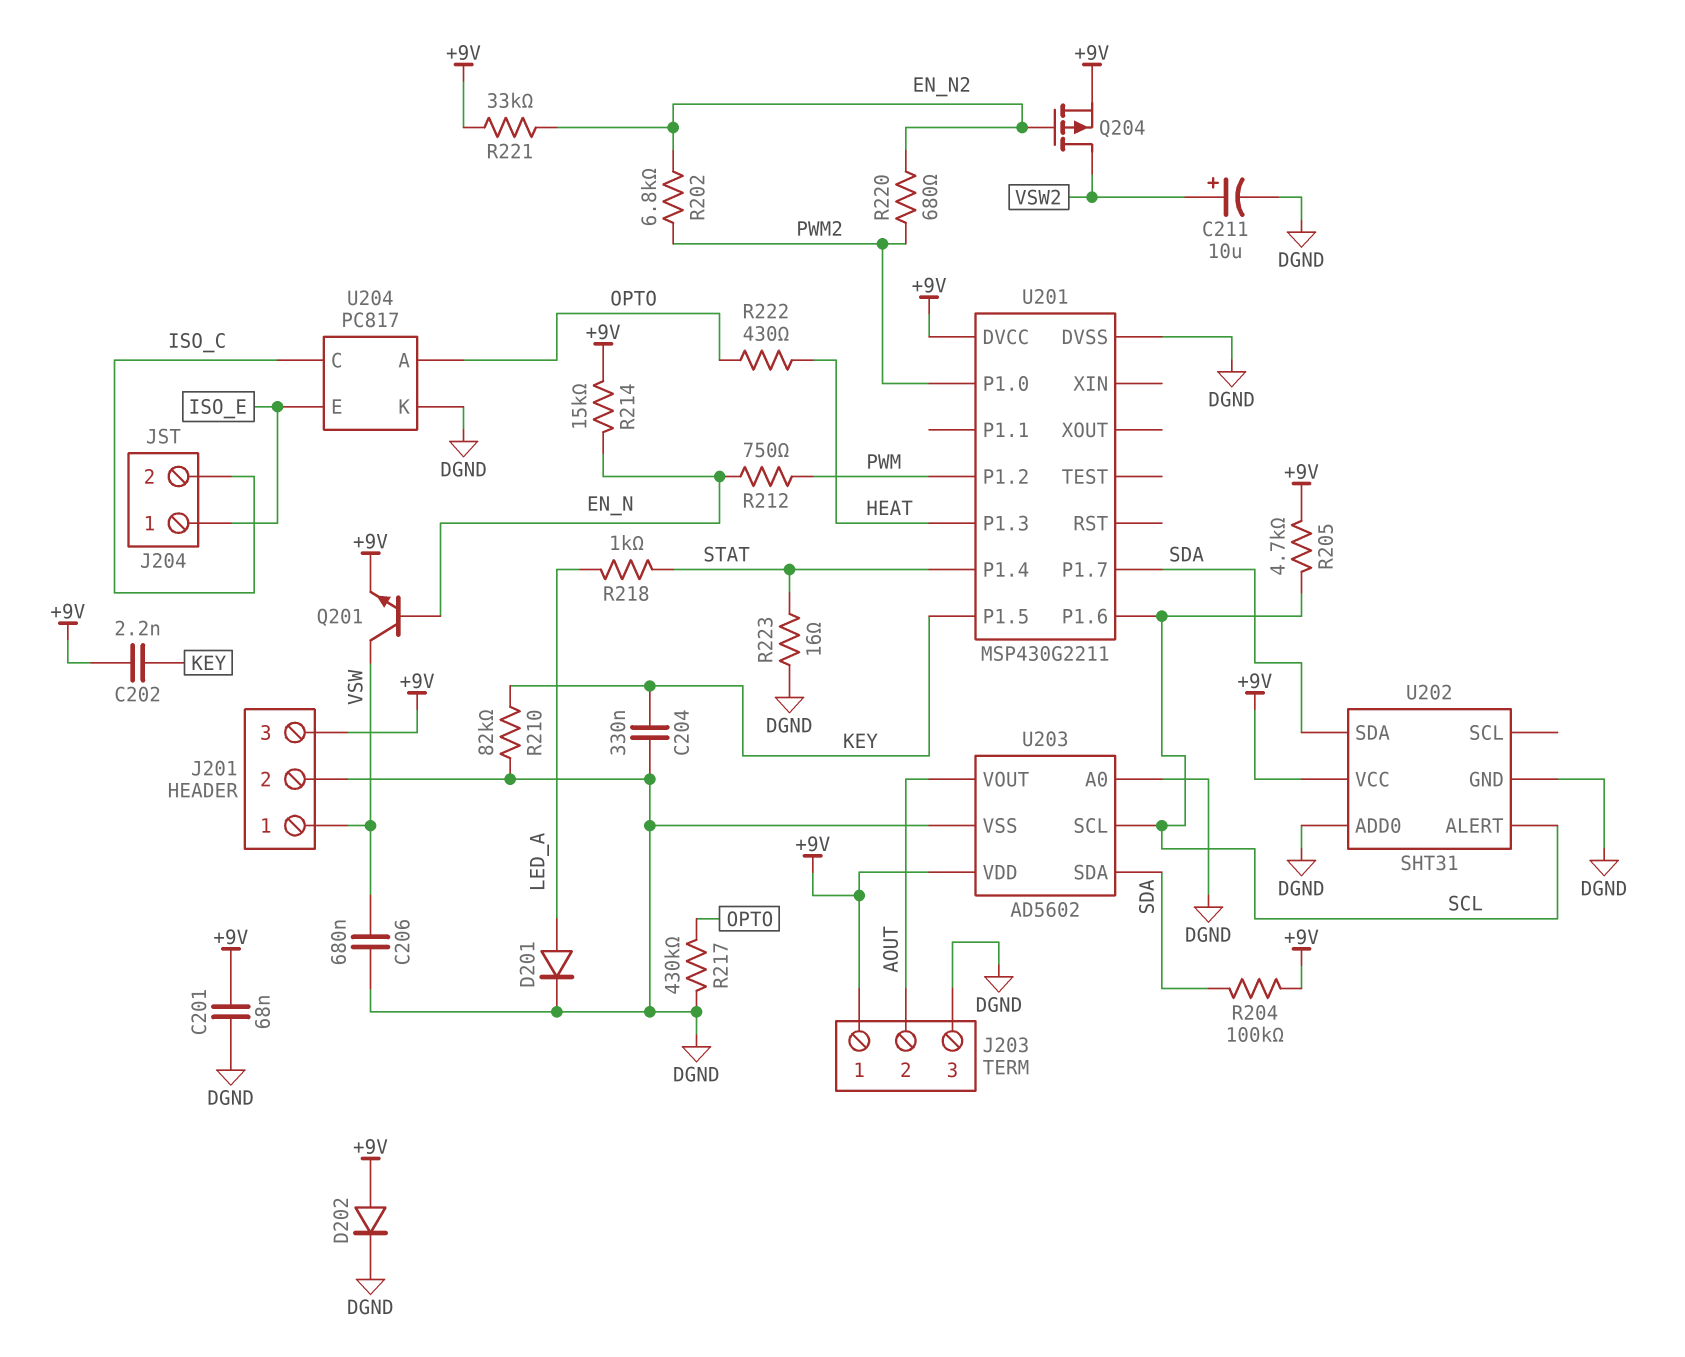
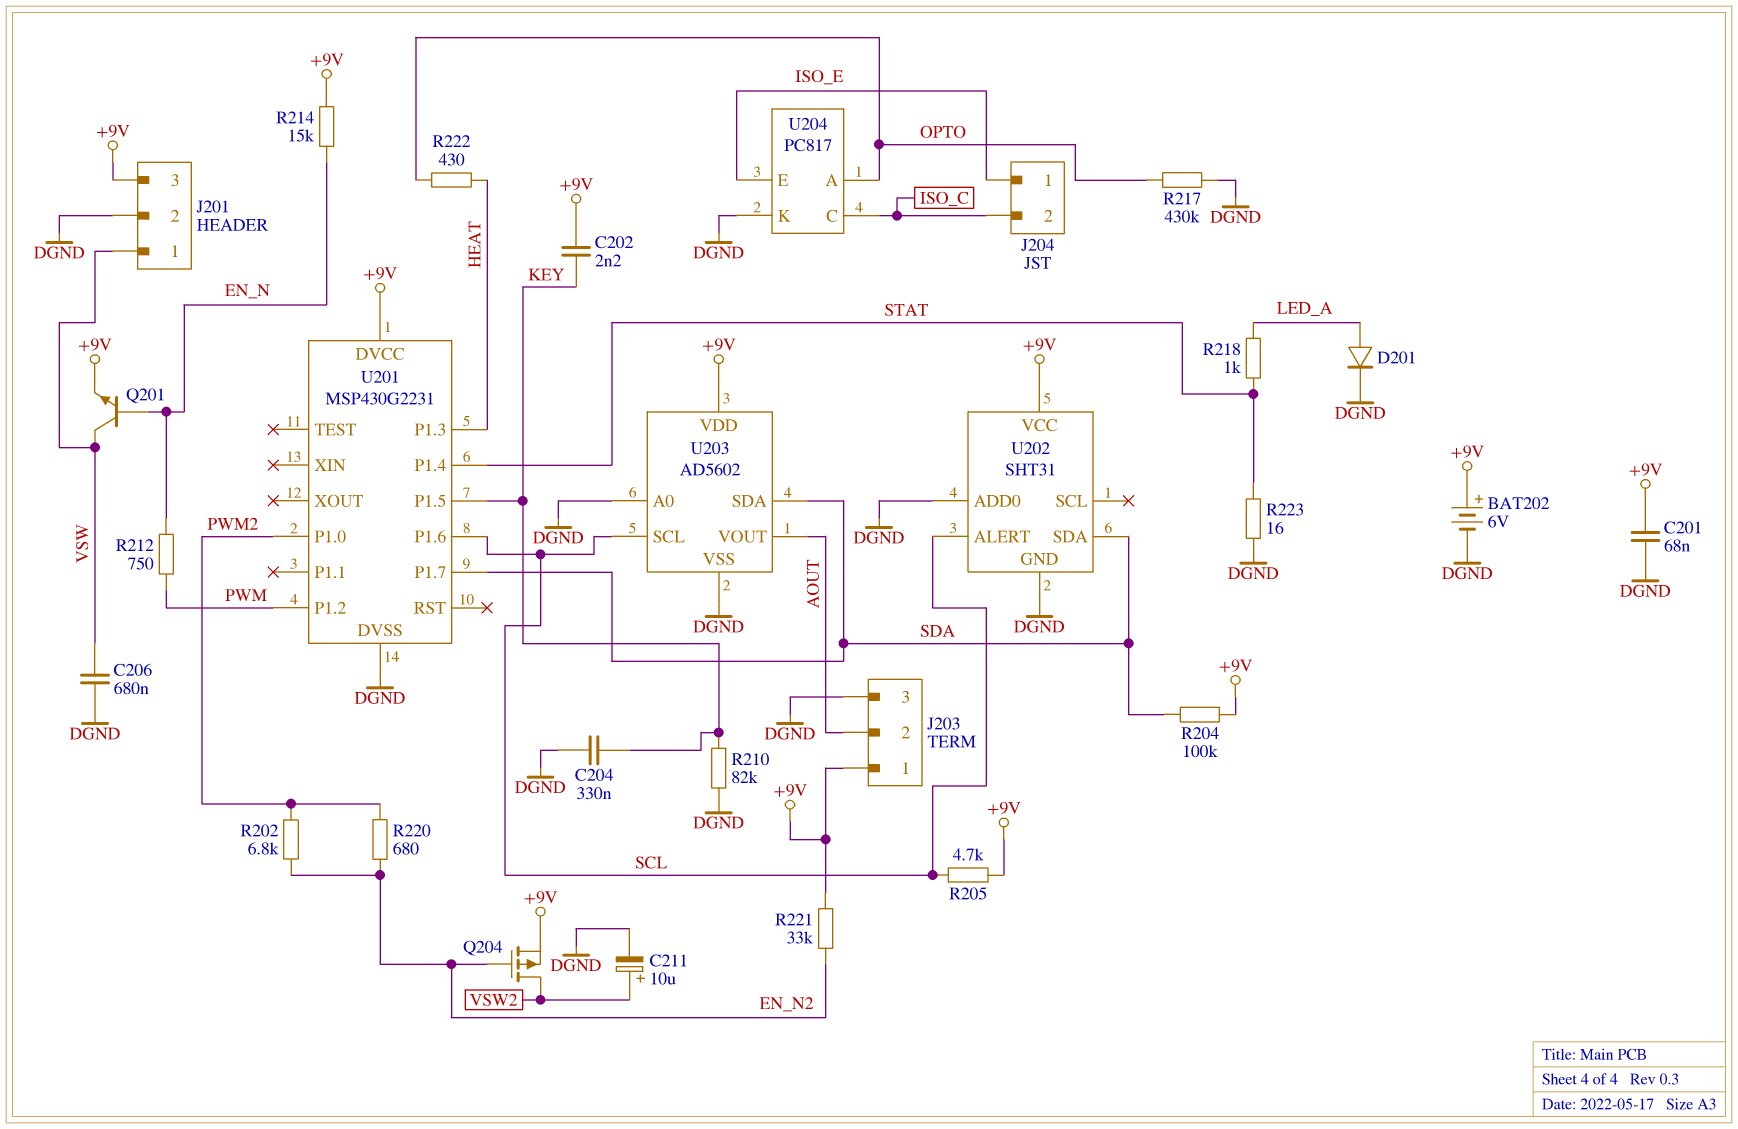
BAT202: none -> 6V (plus +9V, minus DGND)
D202: diode (A +9V, K DGND) -> none
U201: MSP430G2211 -> MSP430G2231

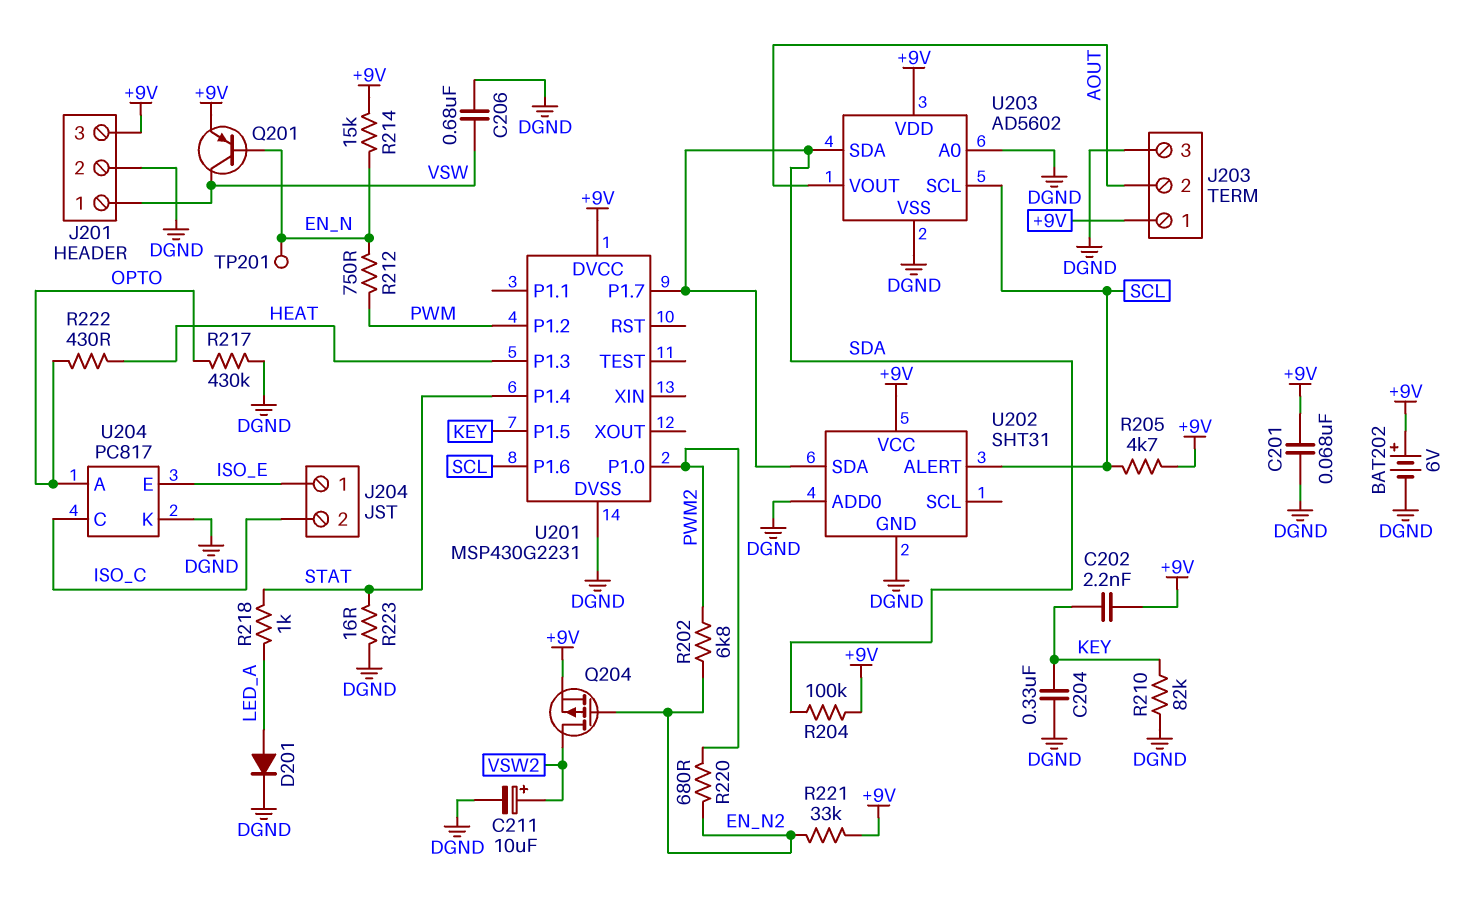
Q201: NPN (B EN_N, C VSW, E +9V) -> PNP (B EN_N, C VSW, E +9V)
TP201: none -> test point (EN_N)

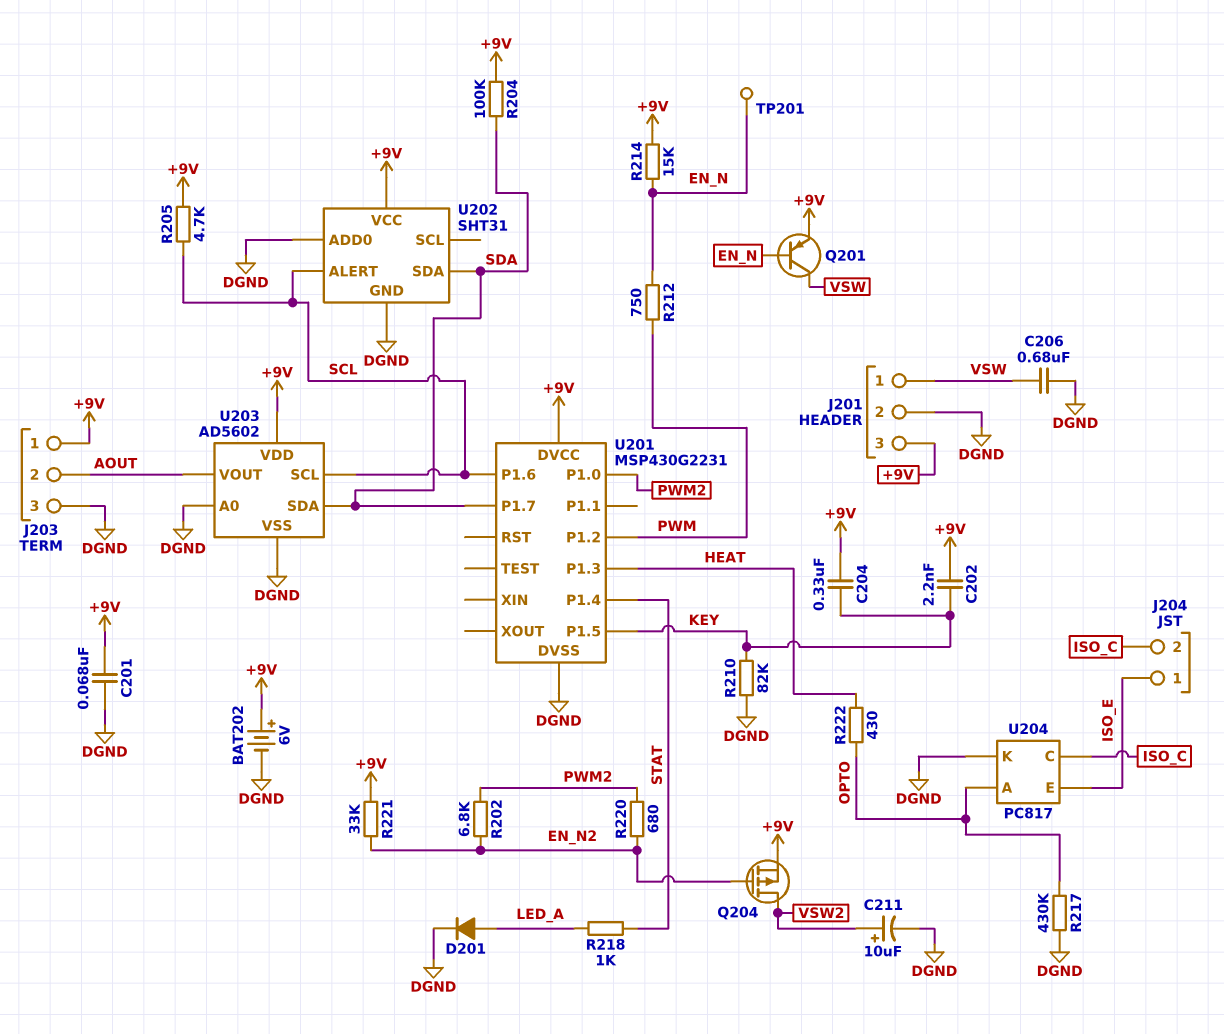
C204: 330nF (DGND, KEY) -> 330nF (+9V, KEY)
R223: 16 (DGND, STAT) -> none

